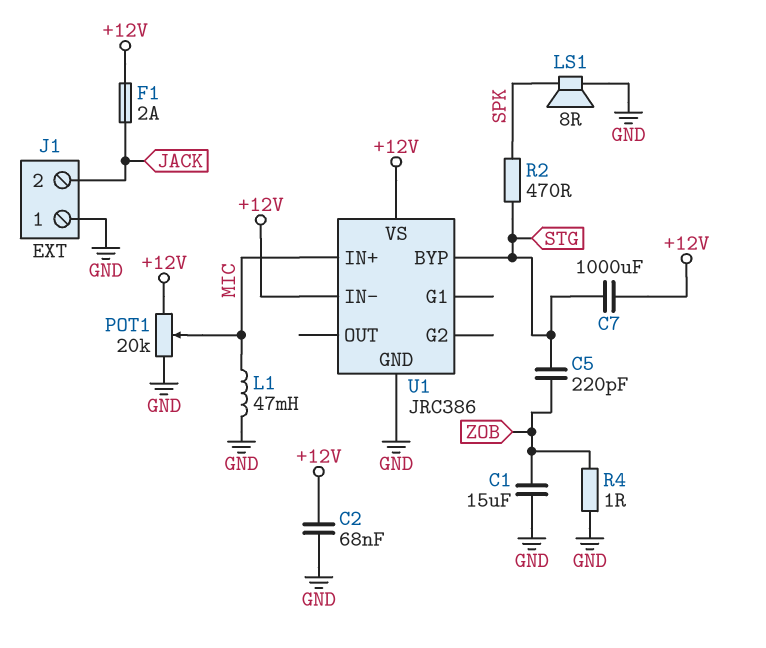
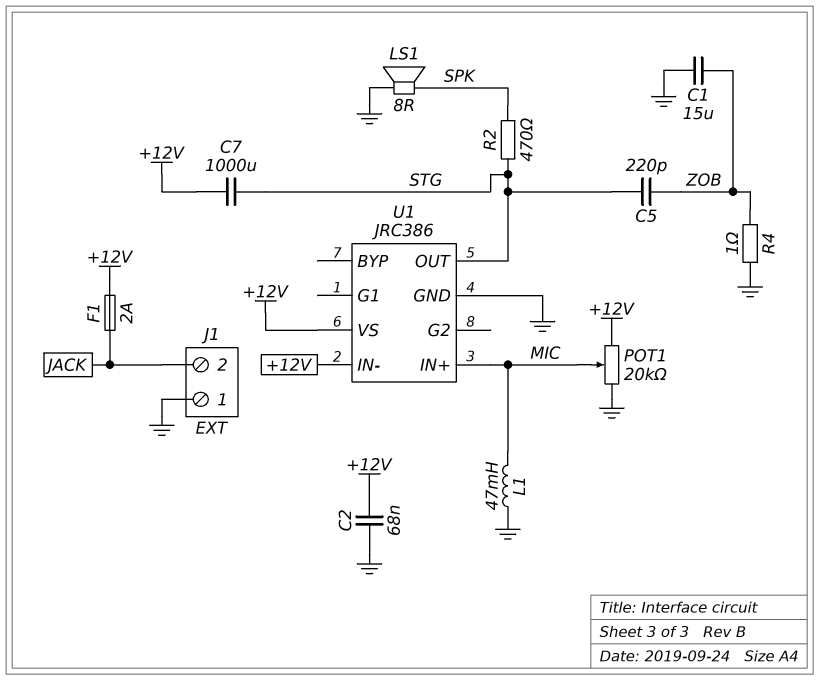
U1 pin BYP: STG -> none
U1 pin OUT: none -> STG

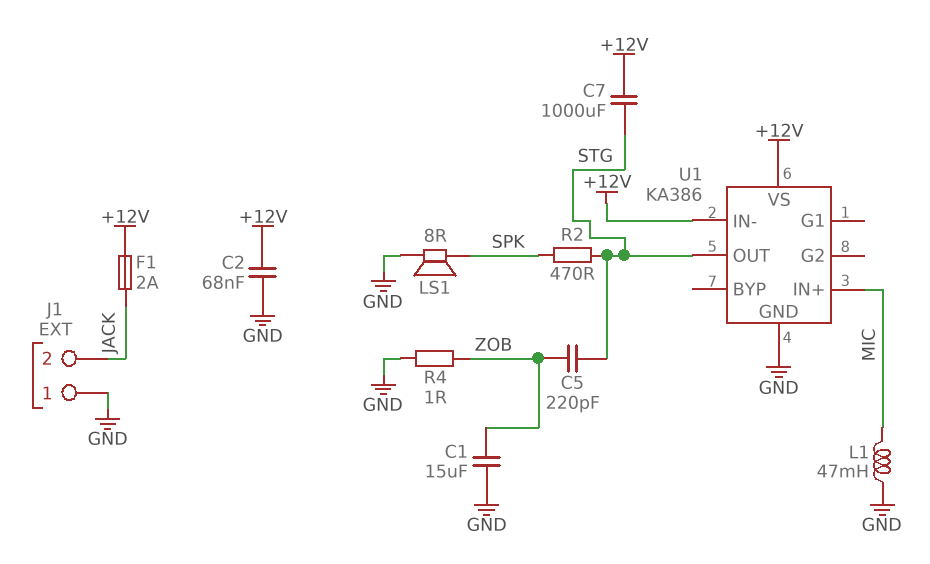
POT1: 20k (+12V, GND, wiper MIC) -> none
U1: JRC386 -> KA386

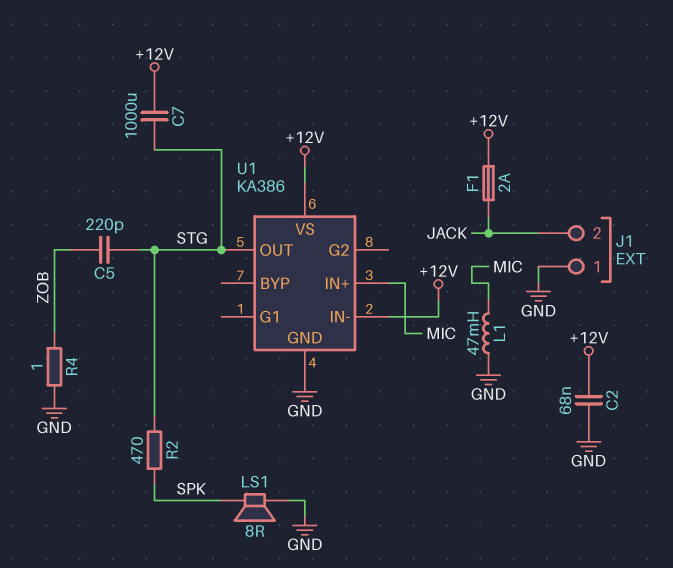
C1: 15uF (GND, ZOB) -> none

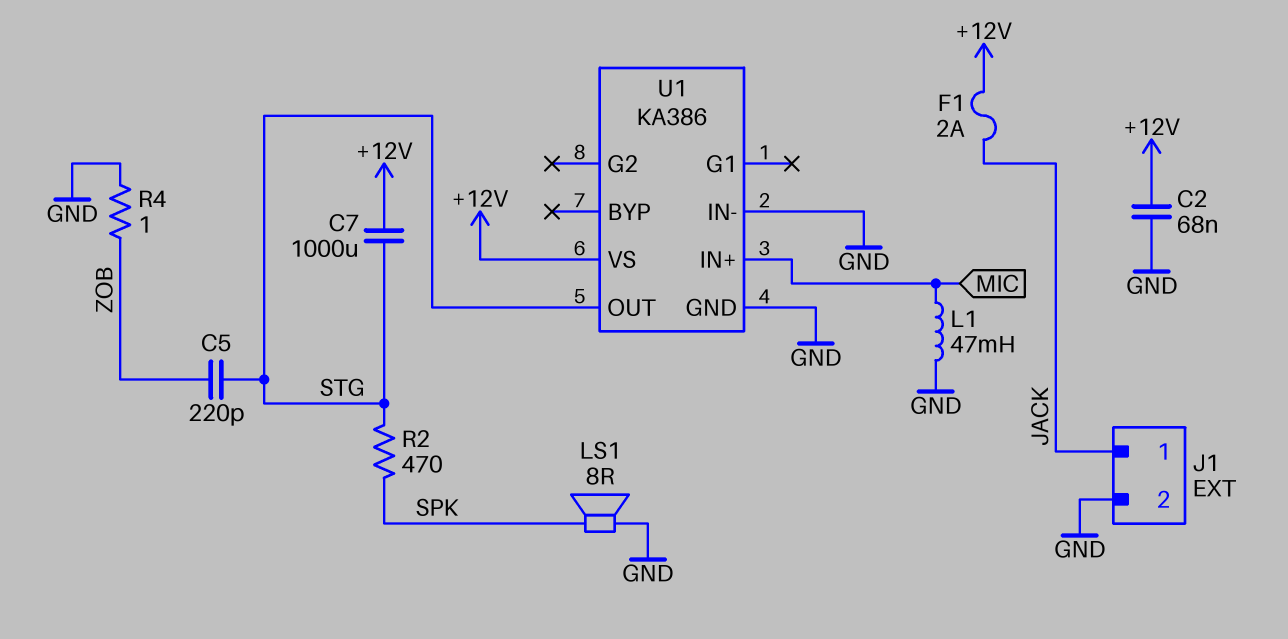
J1 pin 1: GND -> JACK
J1 pin 2: JACK -> GND
U1 pin IN-: +12V -> GND

